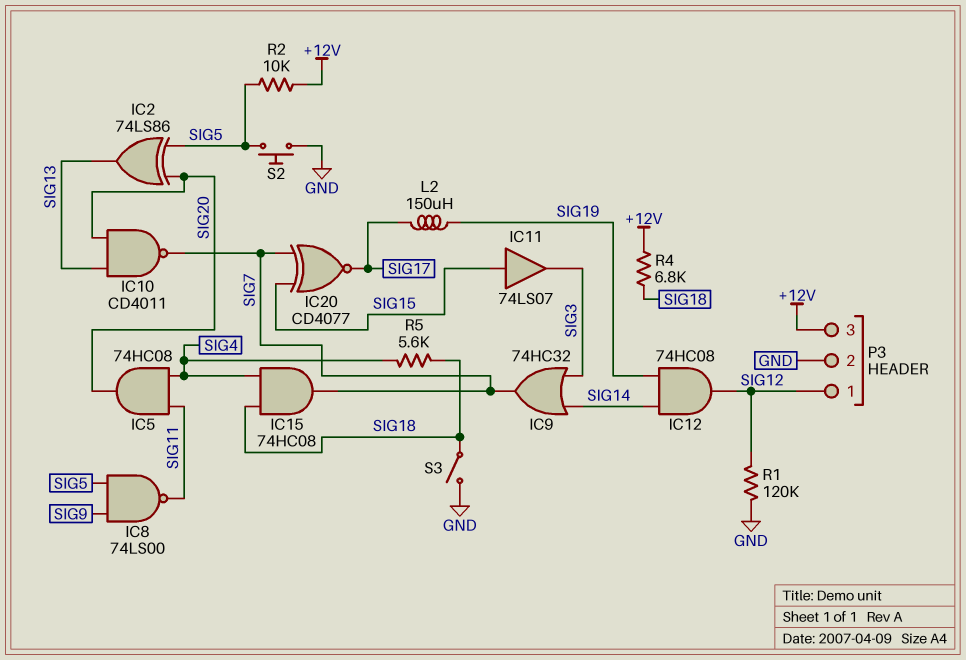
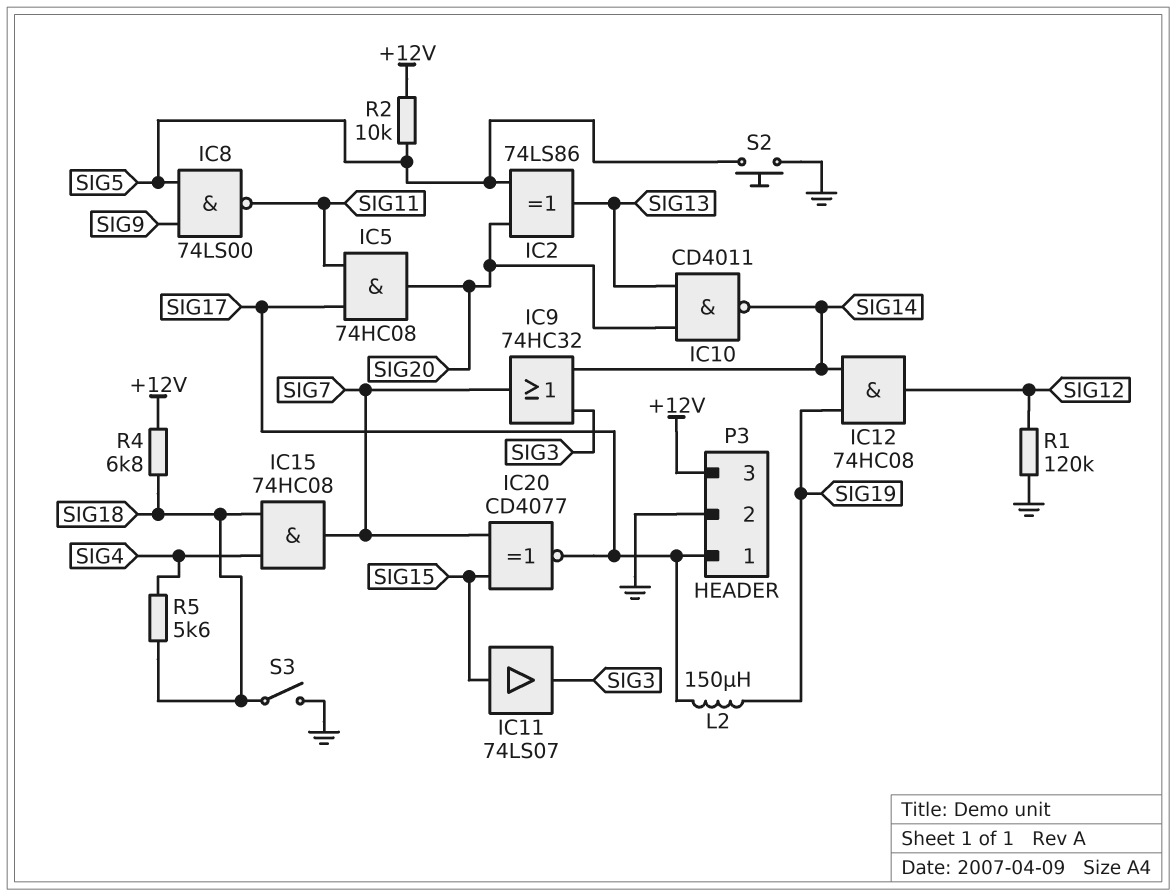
IC5: AND 74HC08 (in SIG4, in SIG11, out SIG20) -> AND 74HC08 (in SIG11, in SIG17, out SIG20)
IC10: NAND CD4011 (in SIG13, in SIG20, out SIG7) -> NAND CD4011 (in SIG13, in SIG20, out SIG14)
P3 pin 1: SIG12 -> SIG17

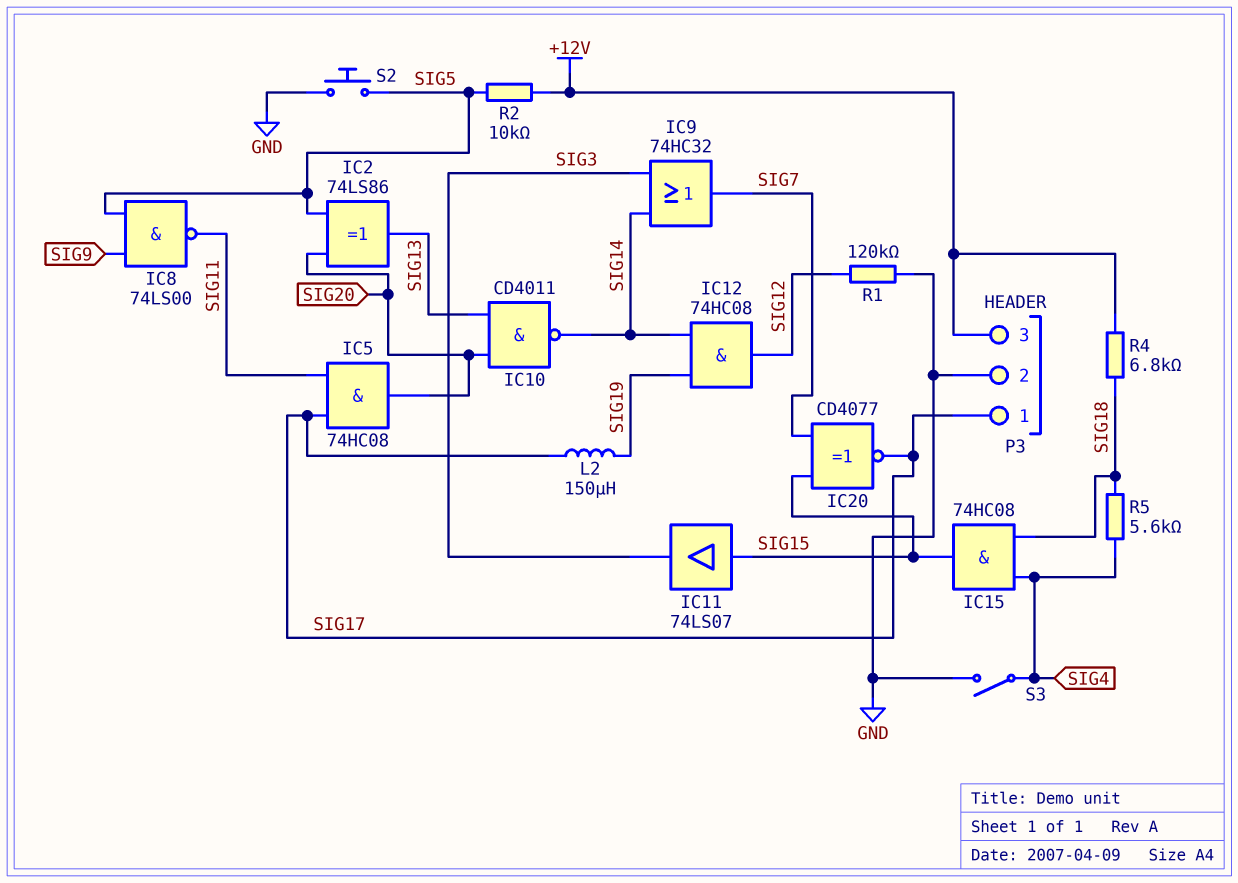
IC15: AND 74HC08 (in SIG4, in SIG18, out SIG7) -> AND 74HC08 (in SIG4, in SIG18, out SIG15)
S3: switch (GND, SIG18) -> switch (GND, SIG4)

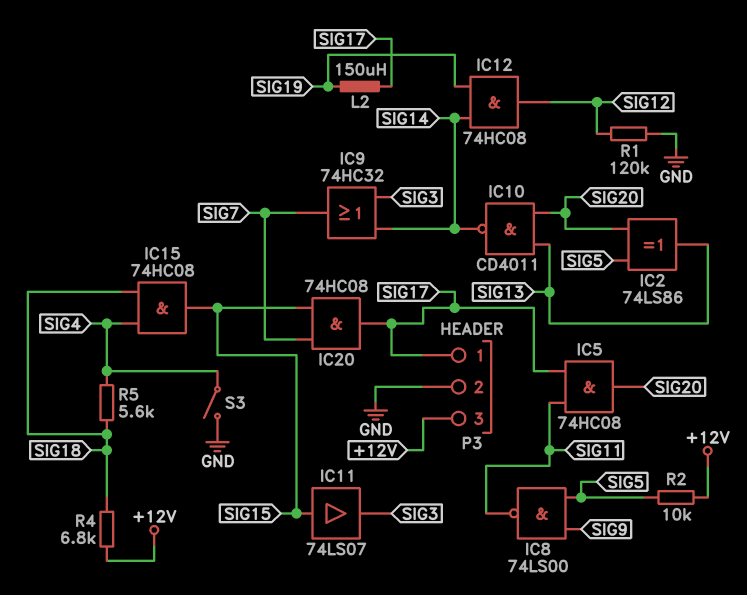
IC20: XNOR CD4077 (in SIG7, in SIG15, out SIG17) -> AND 74HC08 (in SIG7, in SIG15, out SIG17)
S2: button (GND, SIG5) -> none

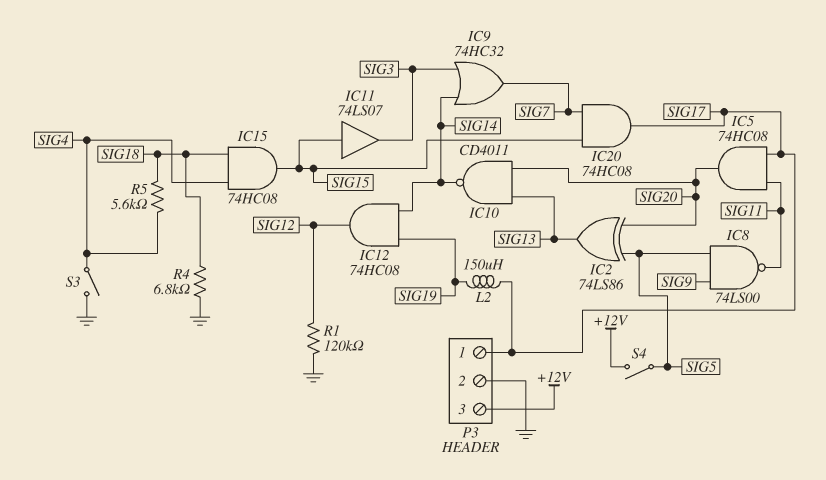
R2: 10k (+12V, SIG5) -> none
R4: 6.8k (+12V, SIG18) -> 6.8k (GND, SIG18)
S4: none -> switch (+12V, SIG5)

